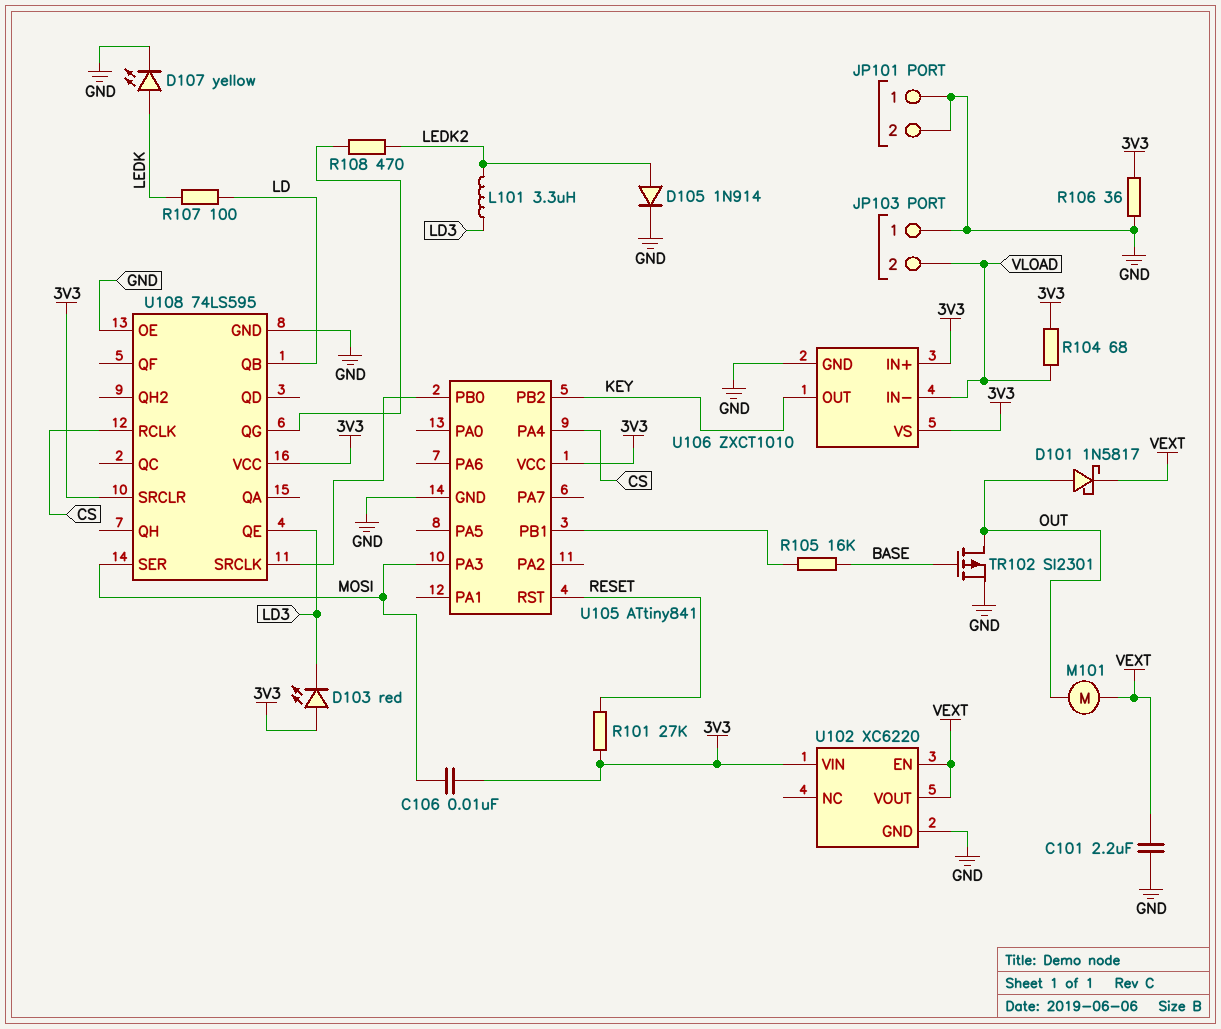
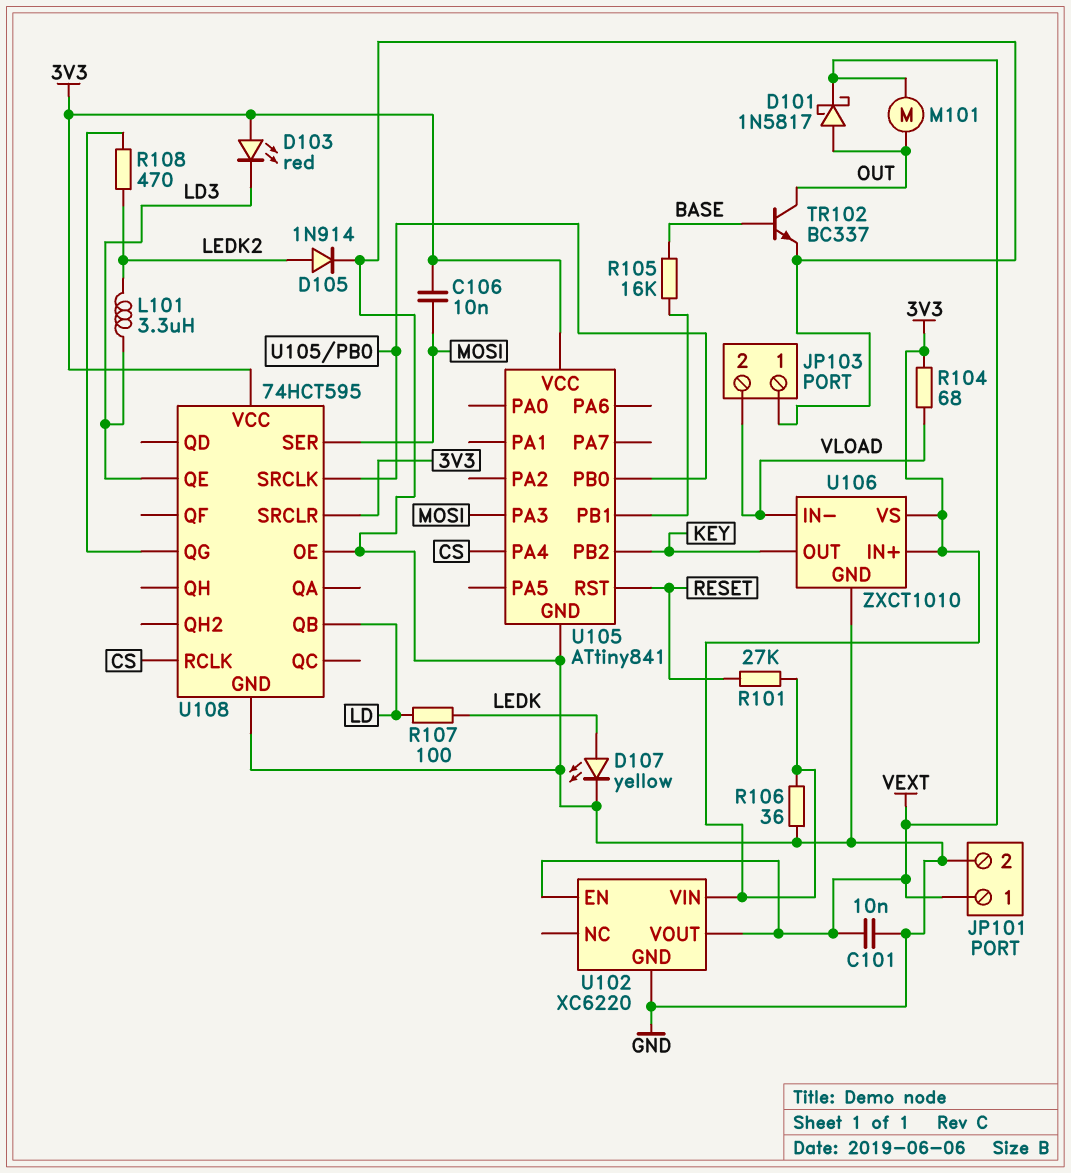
C101: 2.2uF (GND, VEXT) -> 10nF (GND, VEXT)
JP101 pin 1: GND -> VEXT
TR102: PMOS SI2301 (G BASE, D OUT, S GND) -> NPN BC337 (B BASE, C OUT, E GND)
U108: 74LS595 -> 74HCT595

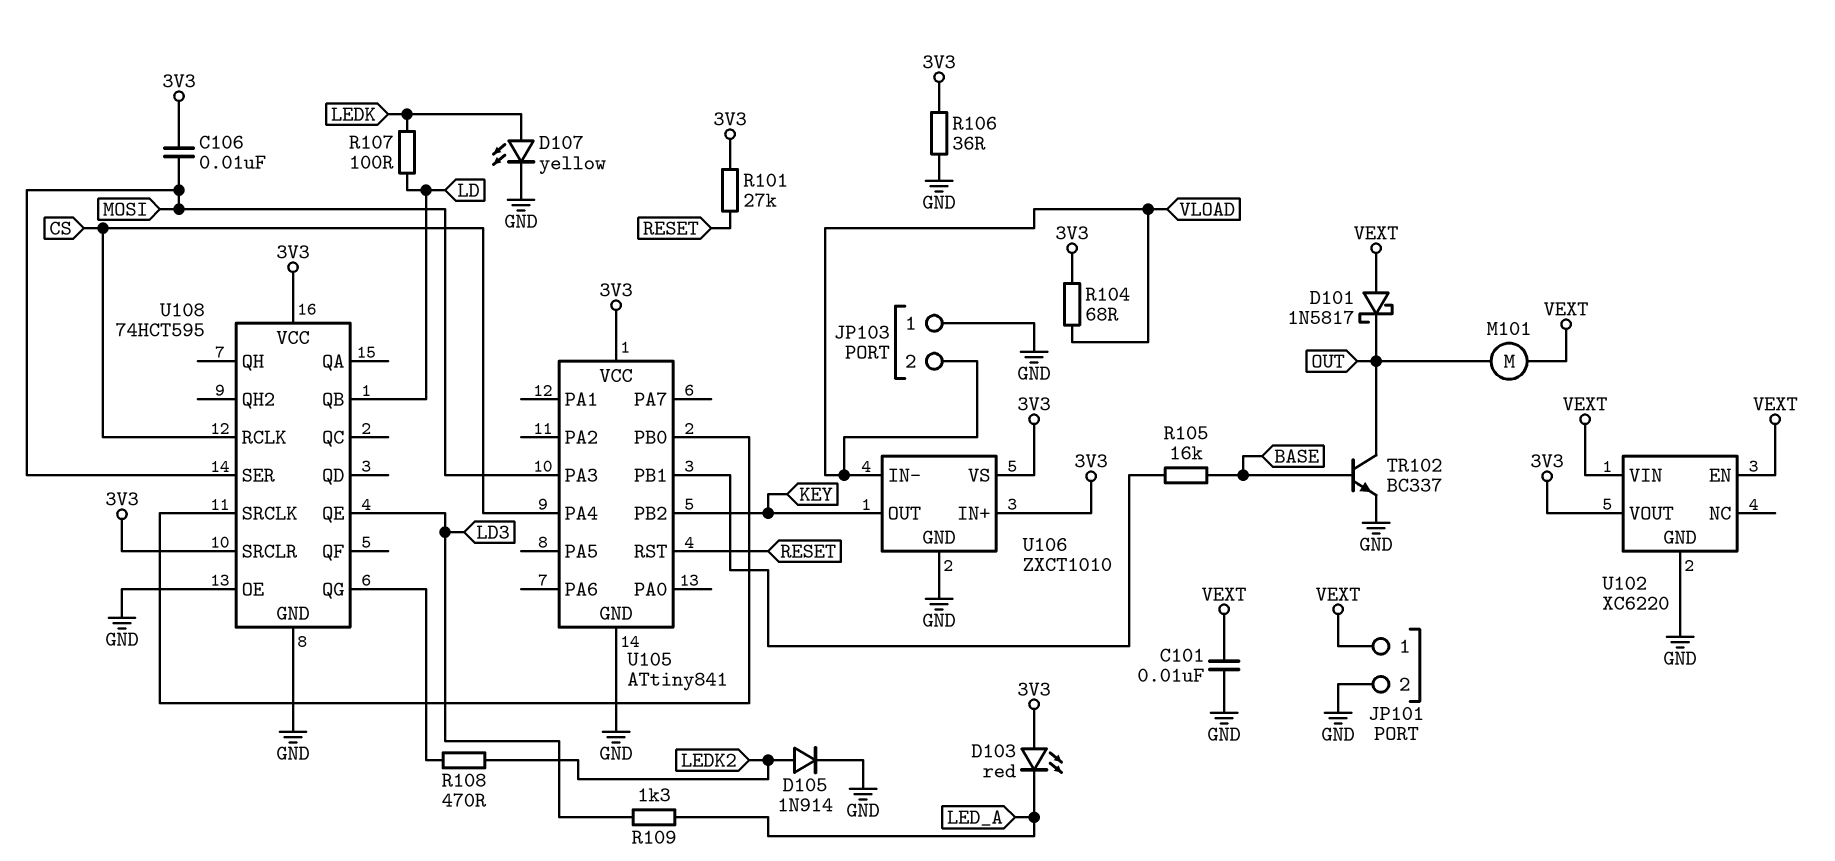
D101: schottky 1N5817 (A OUT, K VEXT) -> schottky 1N5817 (A VEXT, K OUT)
D103: LED red (A 3V3, K LD3) -> LED red (A 3V3, K LED_A)
L101: 3.3uH (LD3, LEDK2) -> none
R109: none -> 1.3k (LD3, LED_A)
U102 pin VIN: 3V3 -> VEXT
U102 pin VOUT: VEXT -> 3V3

